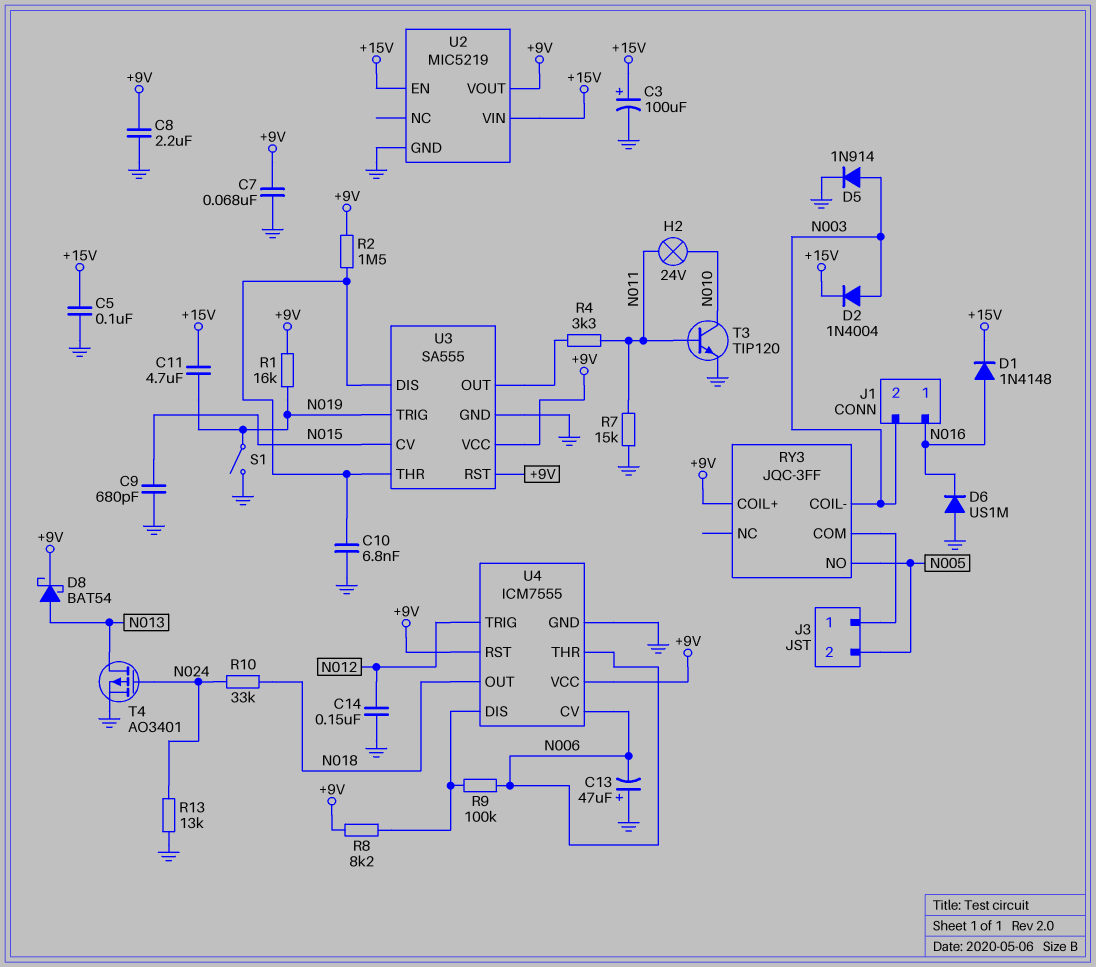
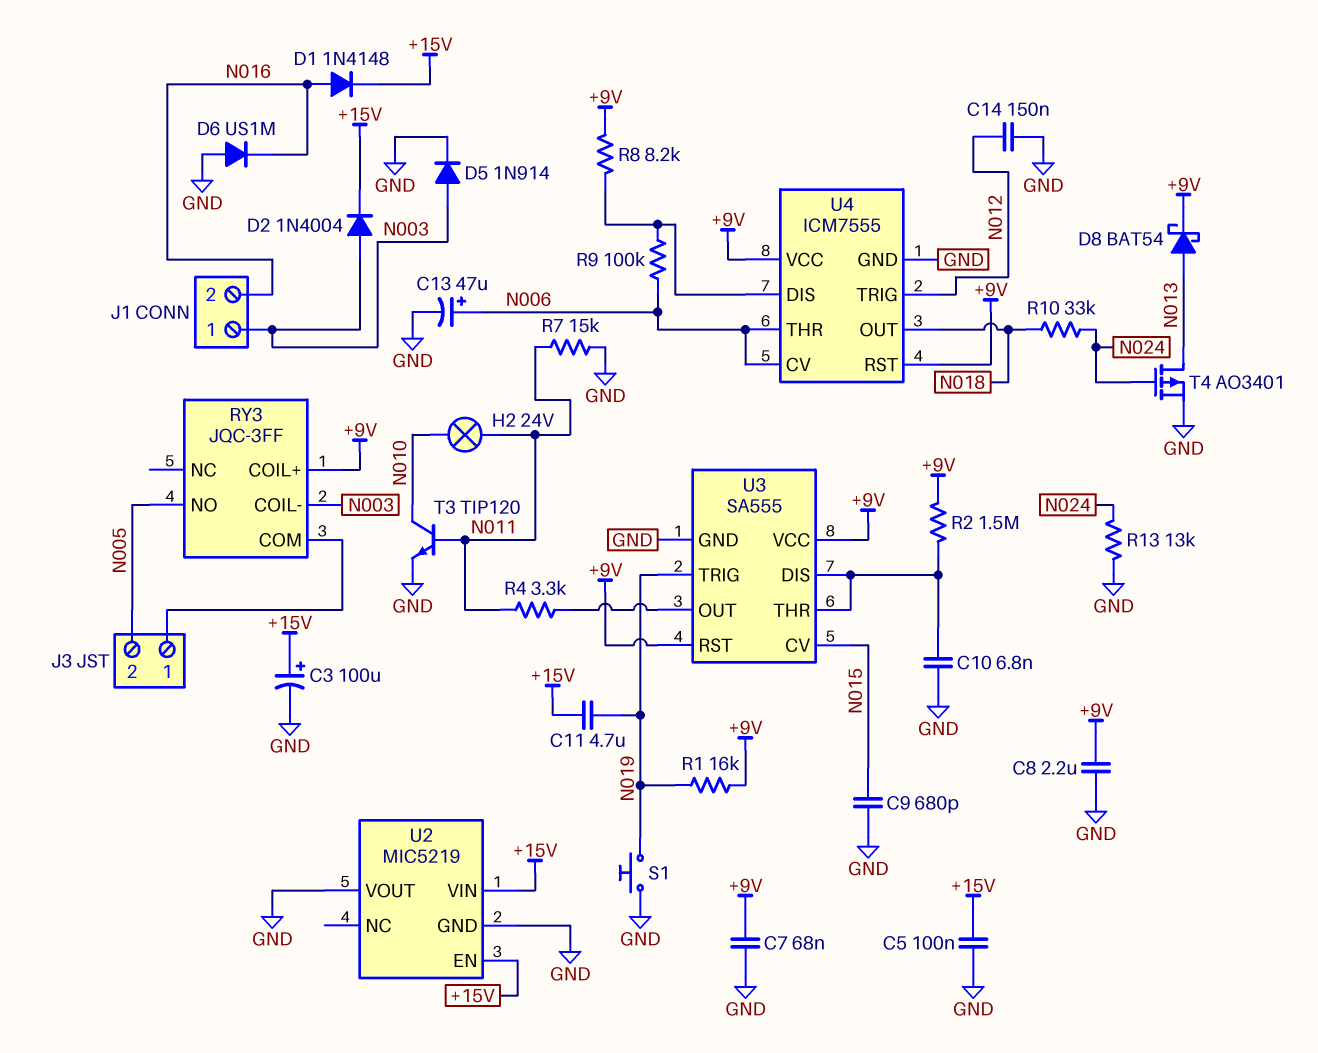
C13: 47uF (plus GND, minus N006) -> 47uF (plus N006, minus GND)
J1 pin 1: N016 -> N003
J1 pin 2: N003 -> N016
S1: switch (GND, N019) -> button (GND, N019)
U2 pin VOUT: +9V -> GND

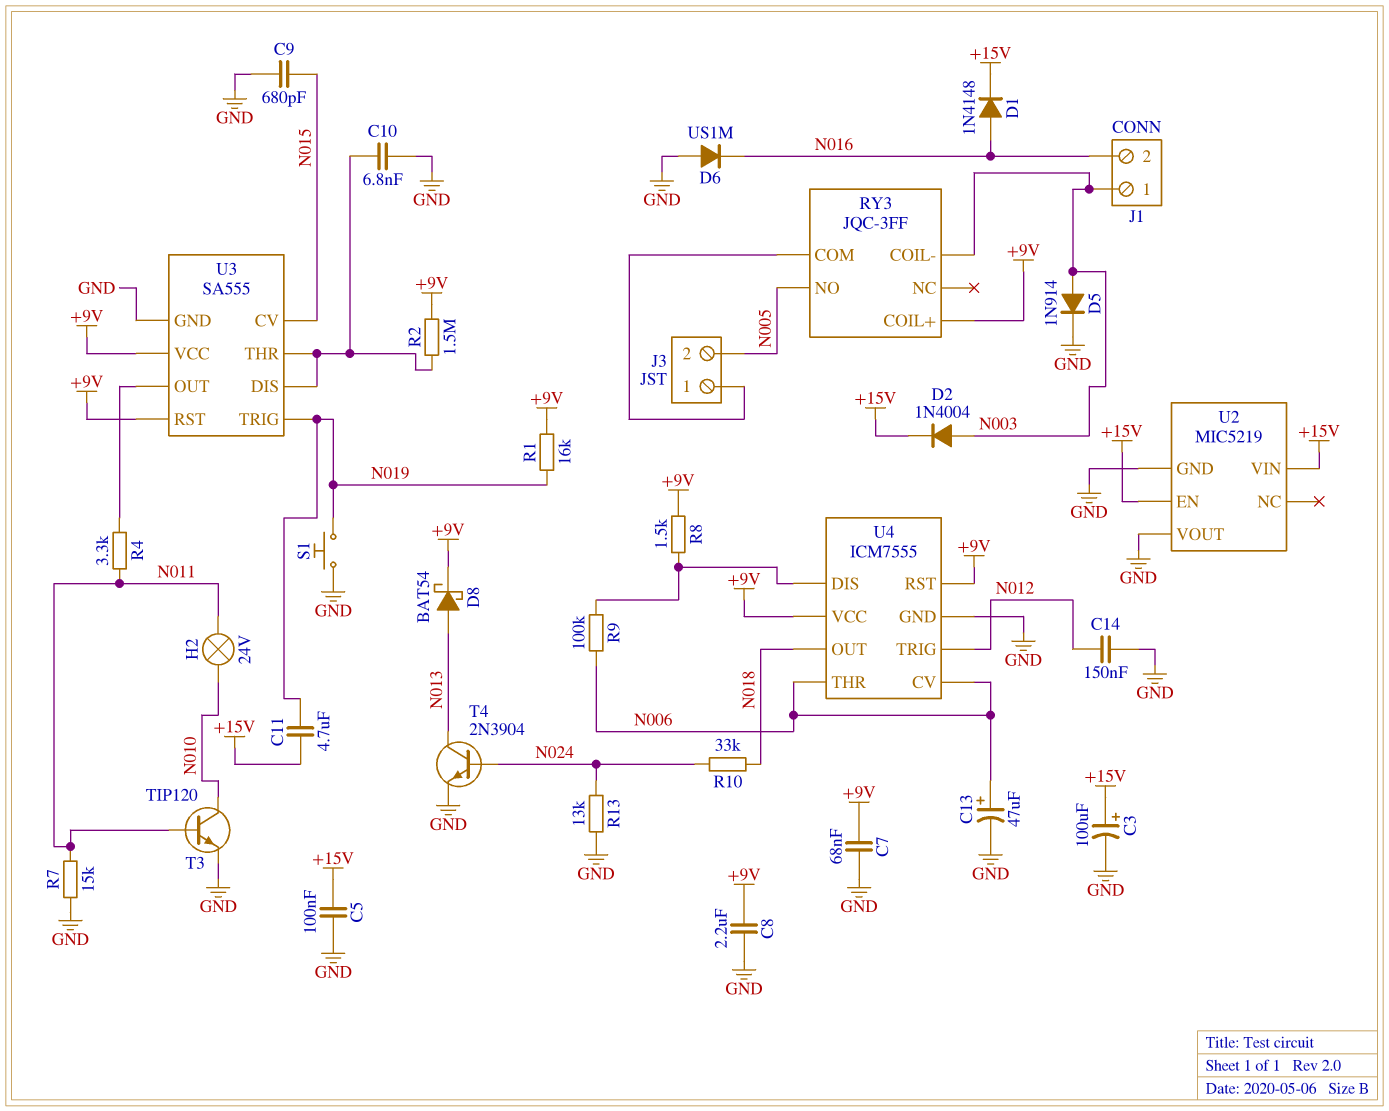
R8: 8.2k (+9V, U4/DIS) -> 1.5k (+9V, U4/DIS)
T4: PMOS AO3401 (G N024, D N013, S GND) -> NPN 2N3904 (B N024, C N013, E GND)

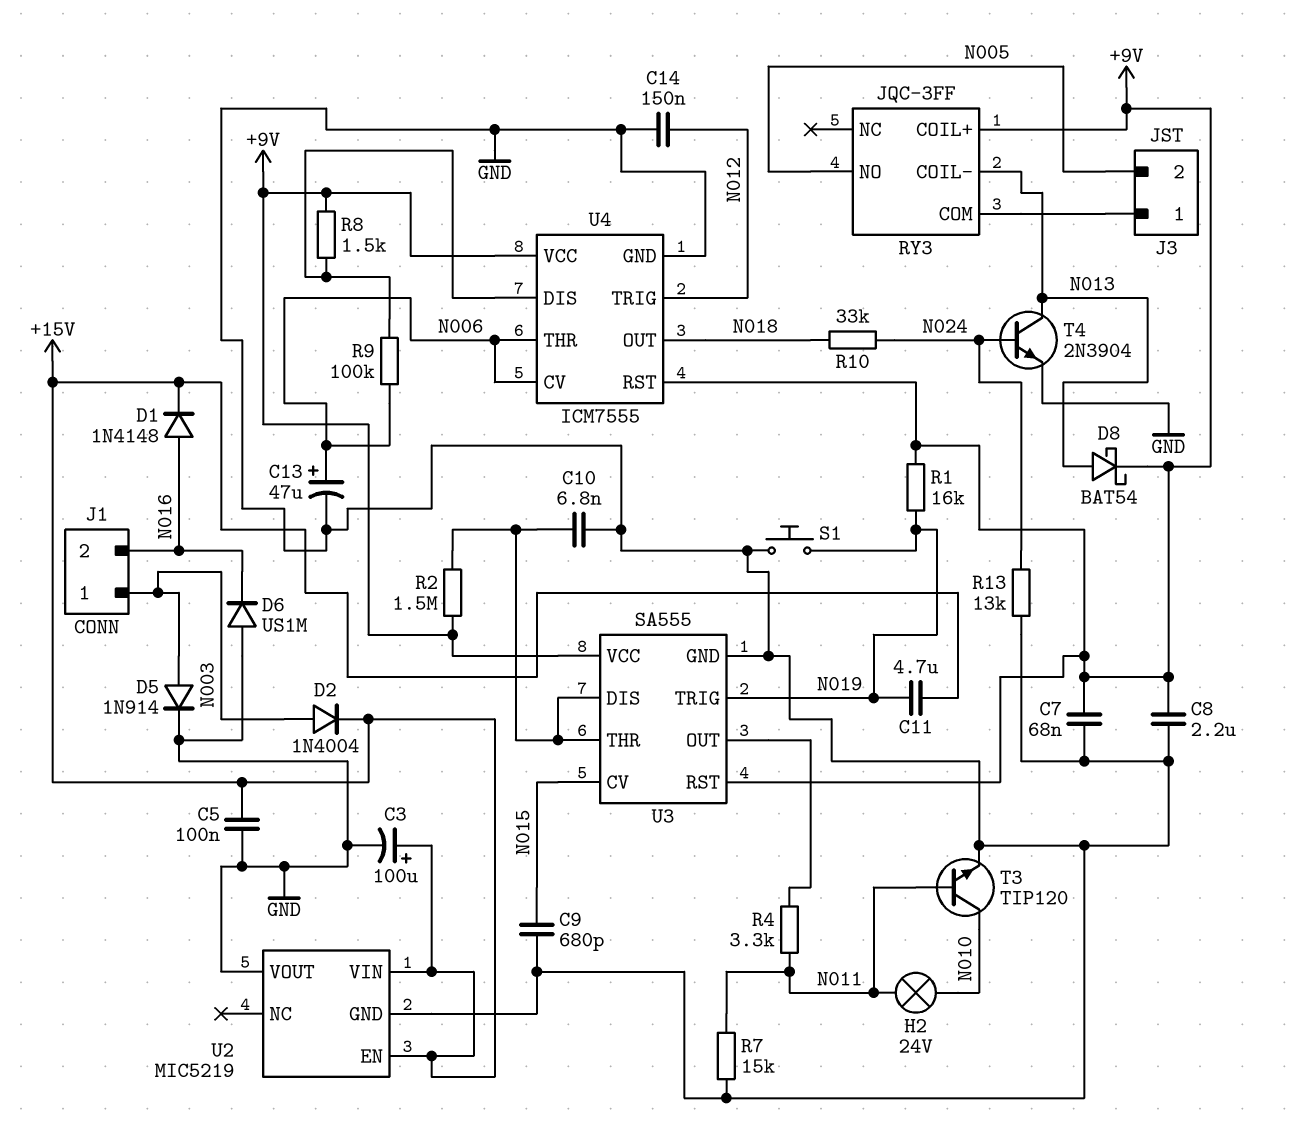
RY3 pin COIL-: N003 -> N013

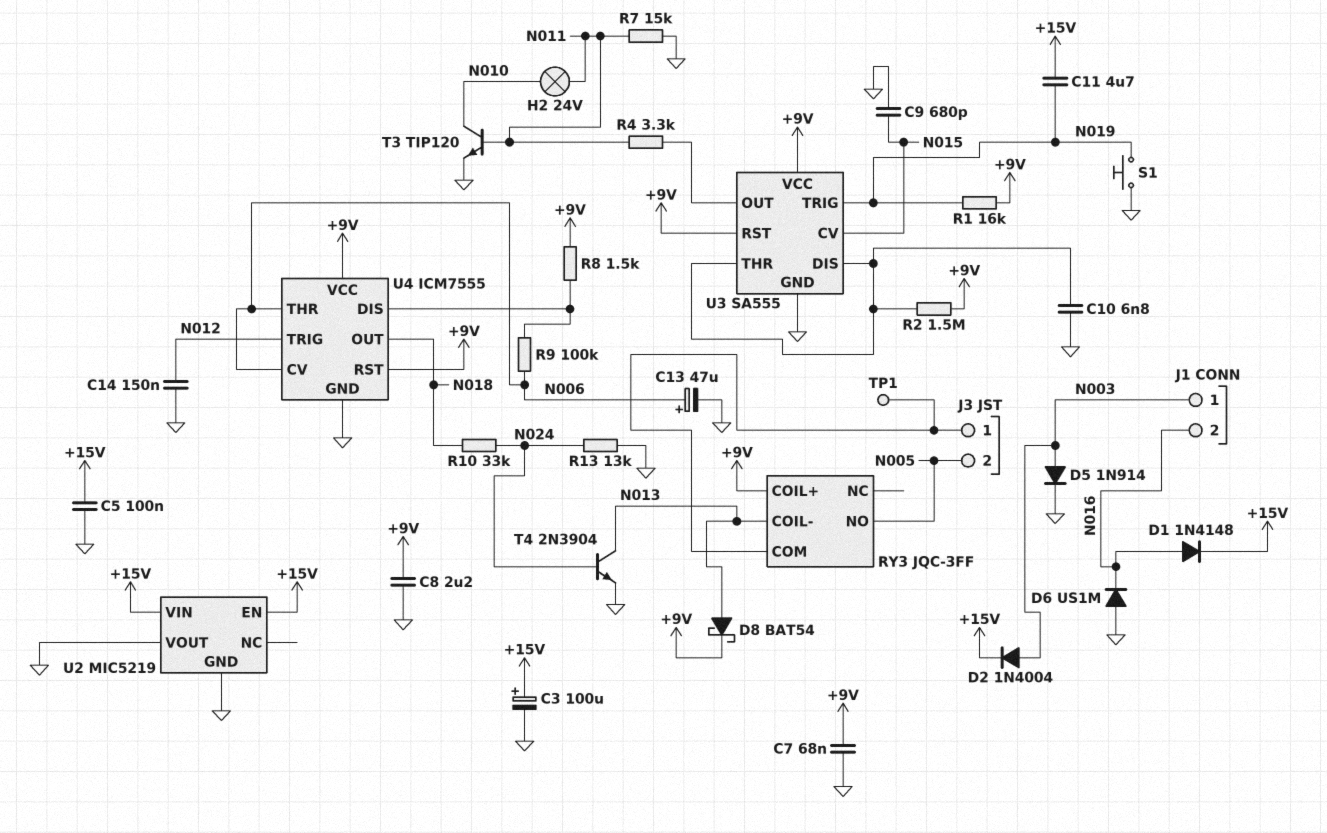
TP1: none -> test point (J3/1)

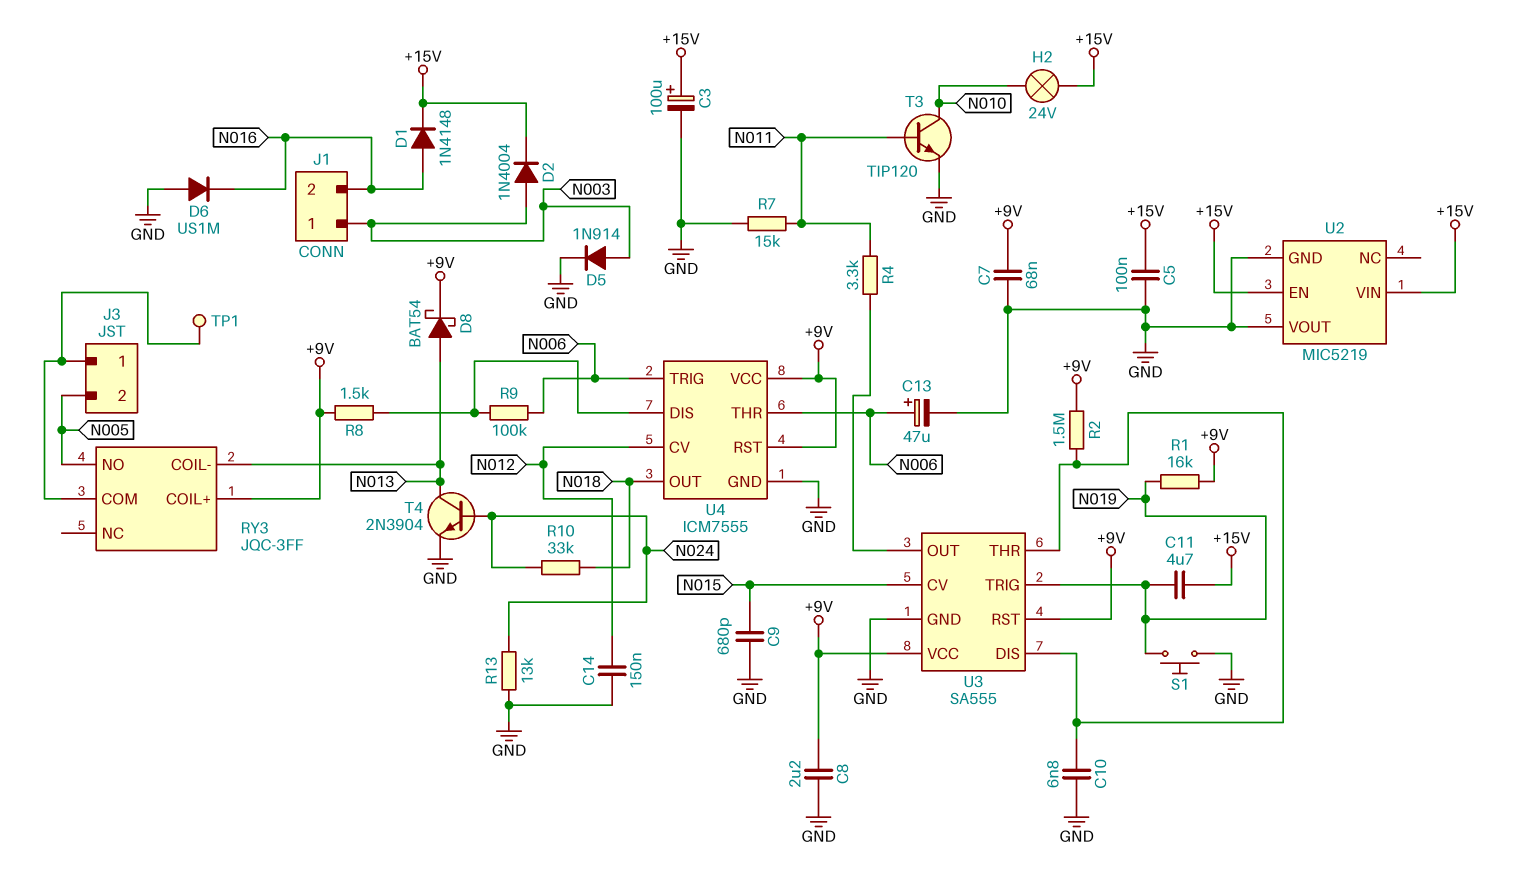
H2: lamp 24V (N010, N011) -> lamp 24V (+15V, N010)
U4 pin CV: N006 -> N012
U4 pin TRIG: N012 -> N006

